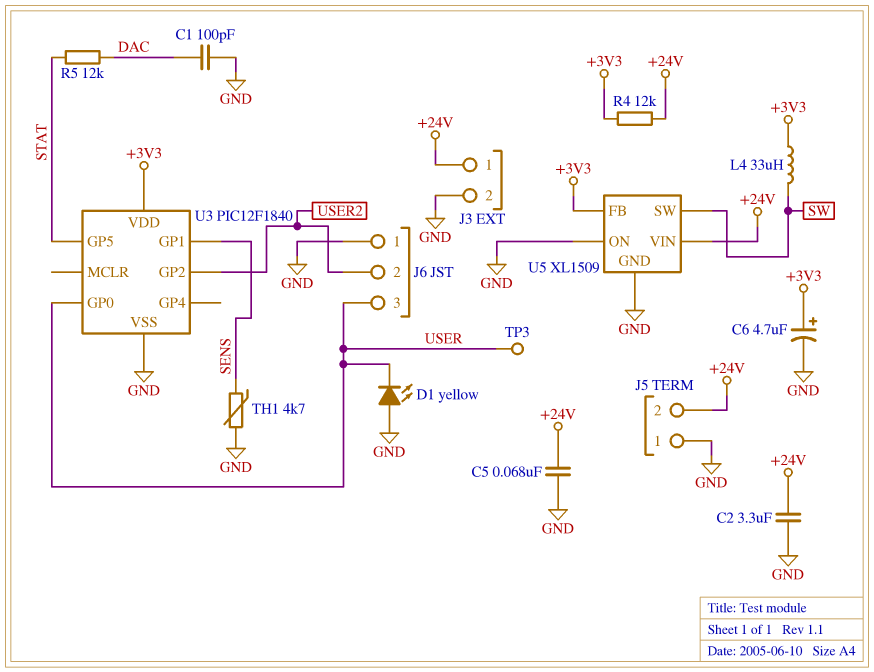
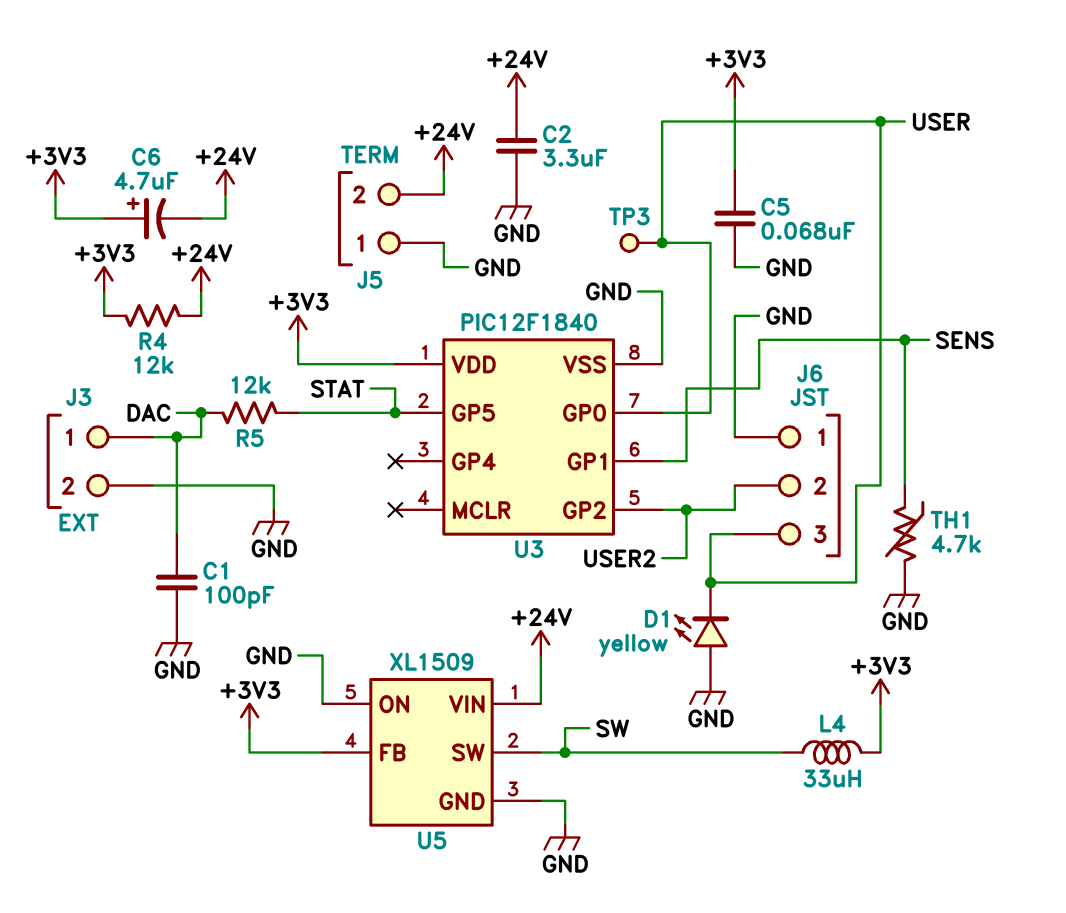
C5: 68nF (+24V, GND) -> 68nF (+3V3, GND)
C6: 4.7uF (plus +3V3, minus GND) -> 4.7uF (plus +3V3, minus +24V)
J3 pin 1: +24V -> DAC

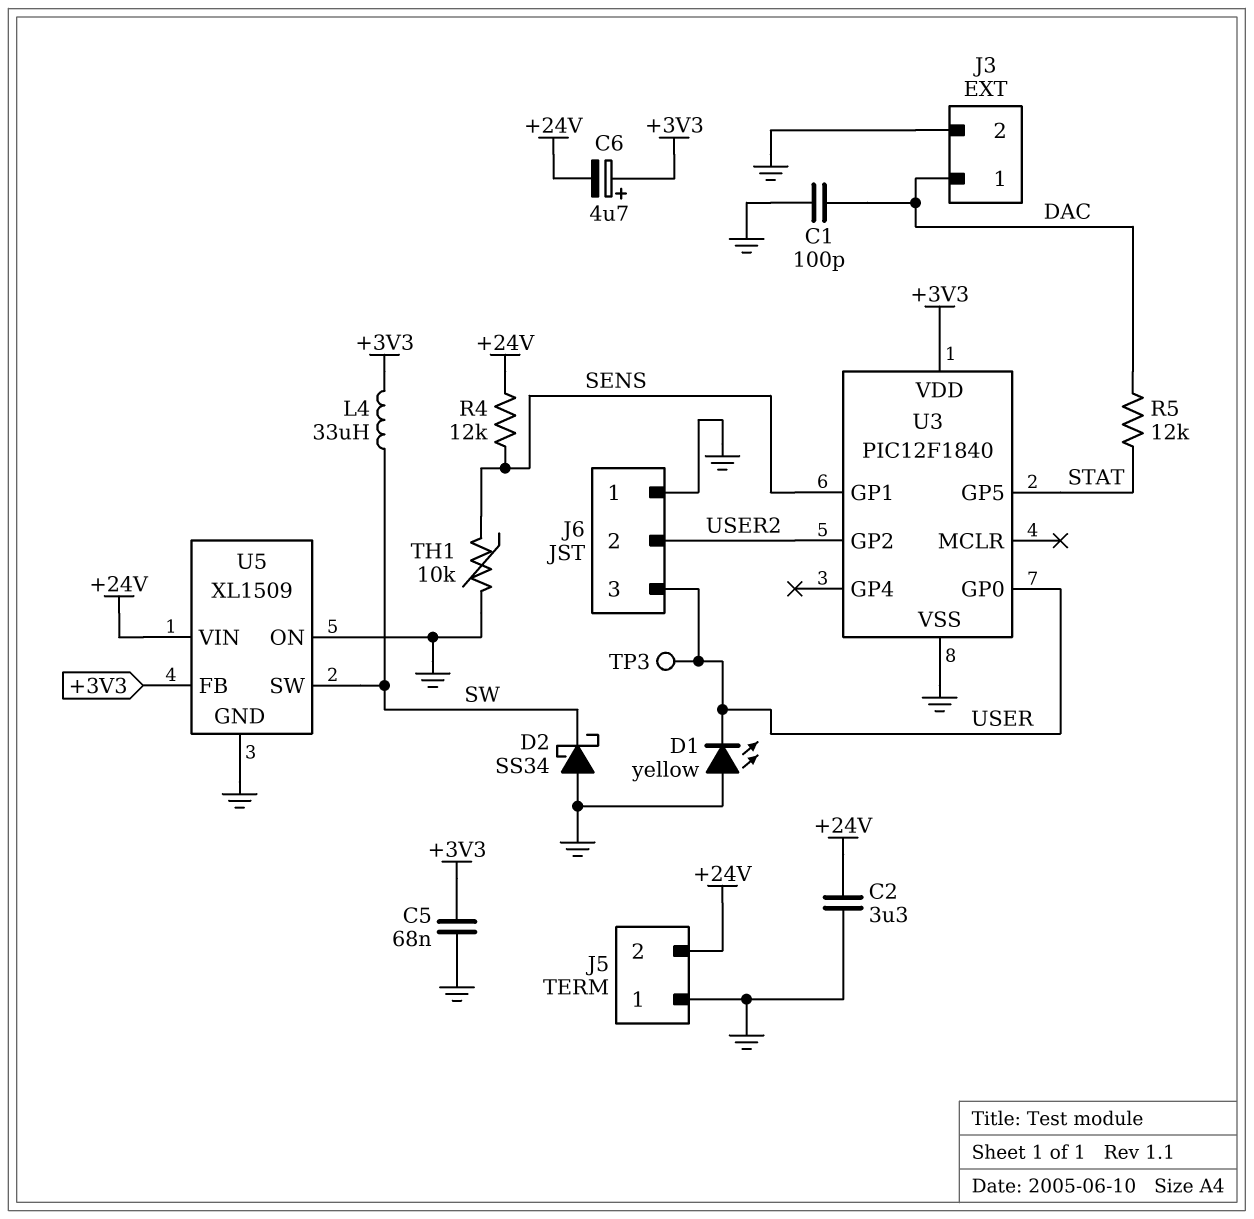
D2: none -> schottky SS34 (A GND, K SW)
R4: 12k (+3V3, +24V) -> 12k (+24V, SENS)
TH1: 4.7k (GND, SENS) -> 10k (GND, SENS)

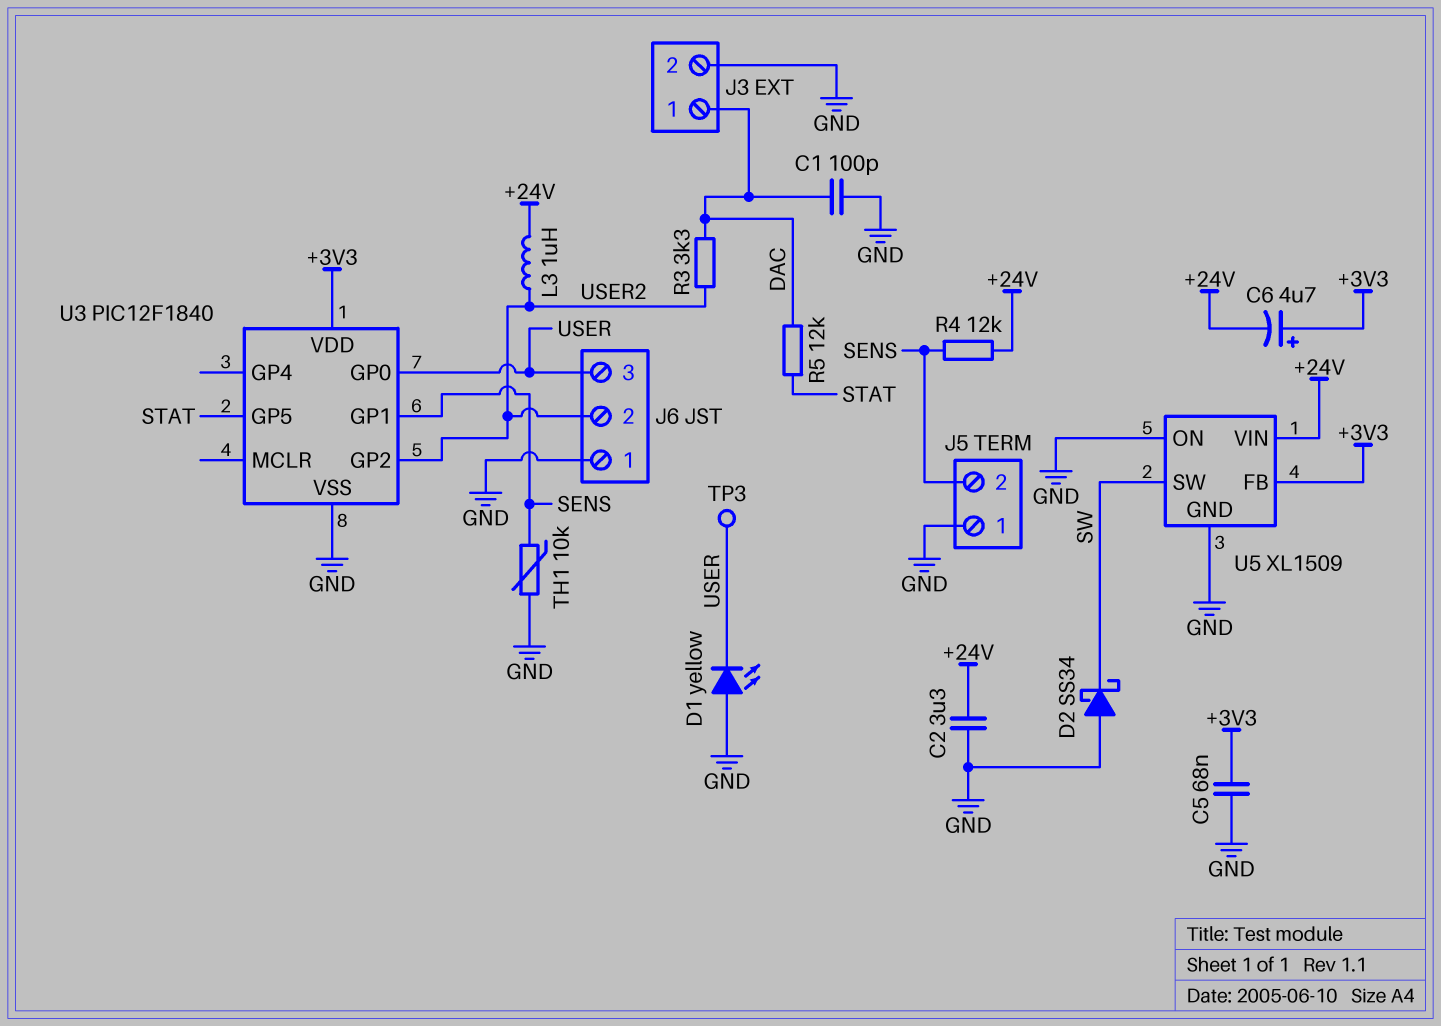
J5 pin 2: +24V -> SENS
L3: none -> 1uH (+24V, USER2)
L4: 33uH (+3V3, SW) -> none
R3: none -> 3.3k (DAC, USER2)

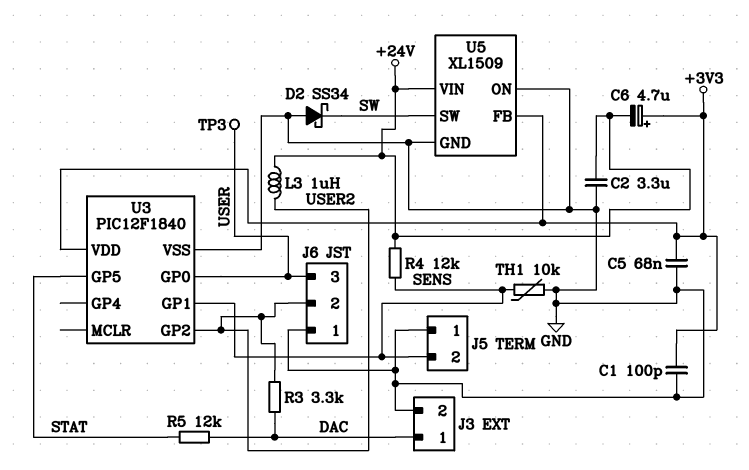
C1: 100pF (DAC, GND) -> 100pF (+3V3, GND)
D1: LED yellow (A GND, K USER) -> none

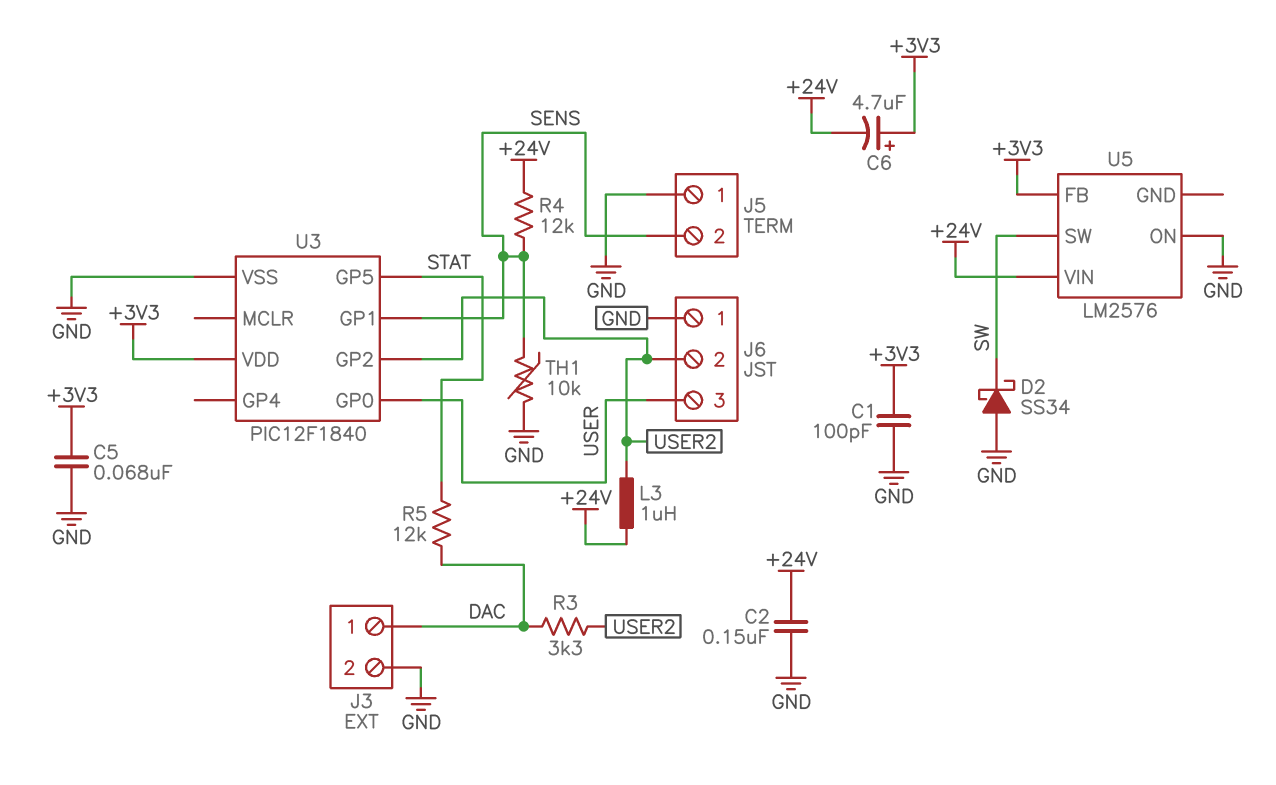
C2: 3.3uF (+24V, GND) -> 150nF (+24V, GND)
TP3: test point (USER) -> none
U5: XL1509 -> LM2576
U5 pin GND: GND -> none

